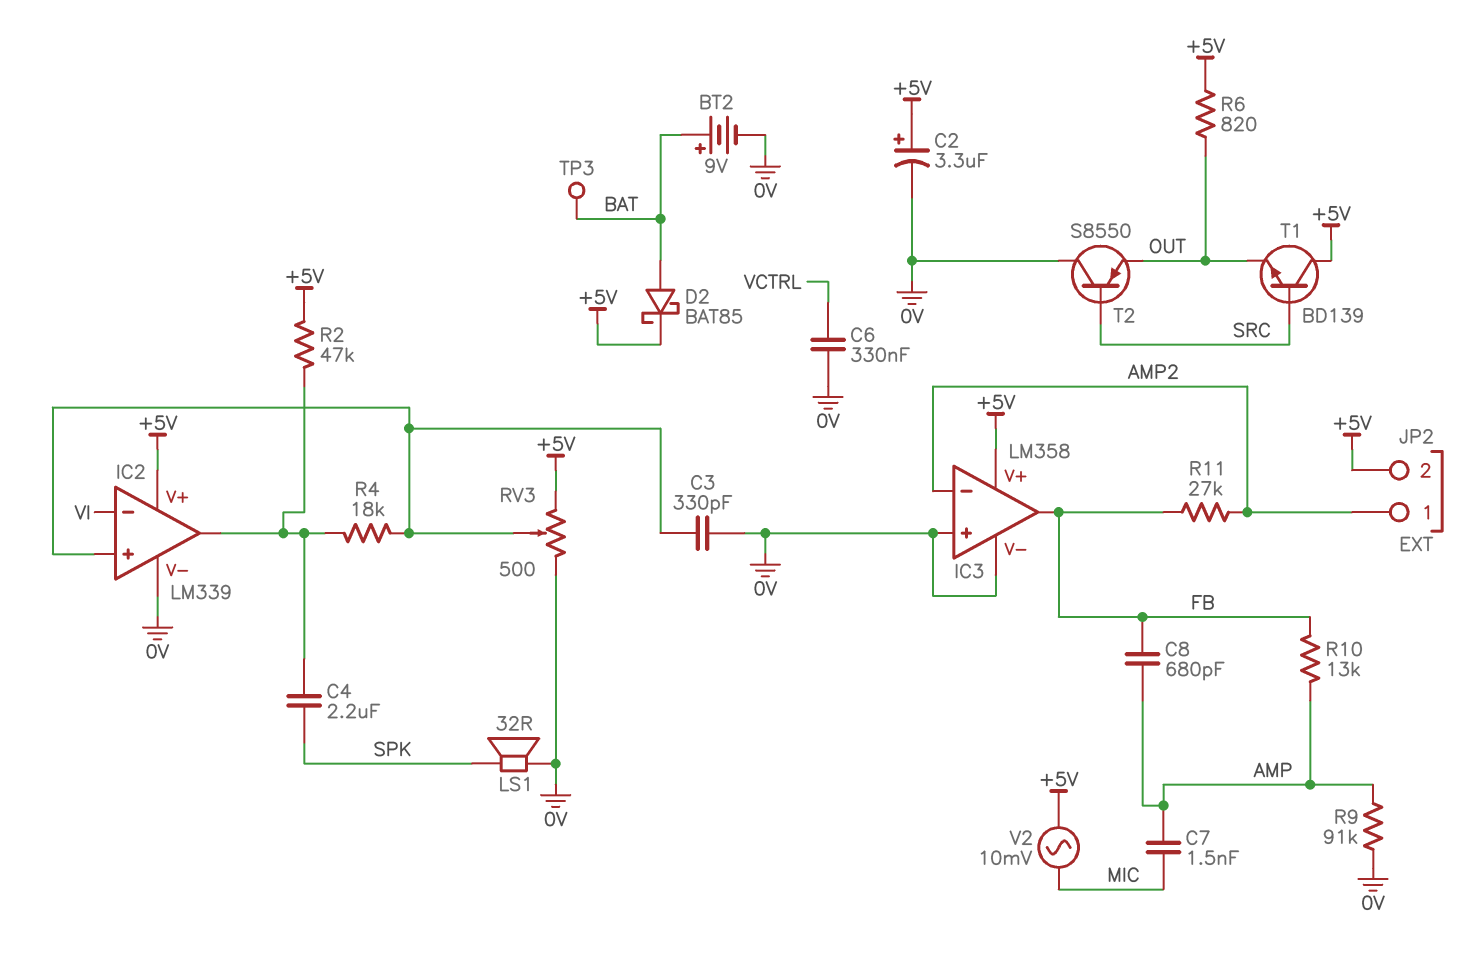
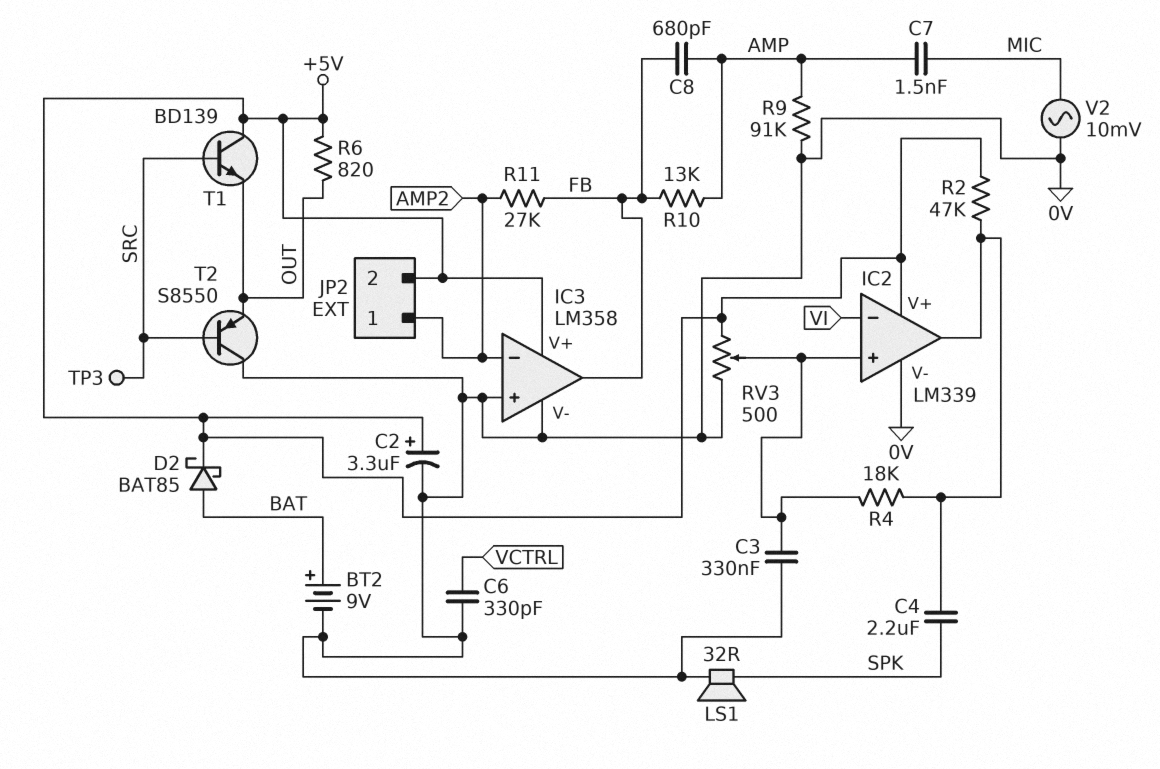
C3: 330pF (0V, IC2/in+) -> 330nF (0V, IC2/in+)
C6: 330nF (0V, VCTRL) -> 330pF (0V, VCTRL)
TP3: test point (BAT) -> test point (SRC)
V2: AC 10mV (+5V, MIC) -> AC 10mV (0V, MIC)

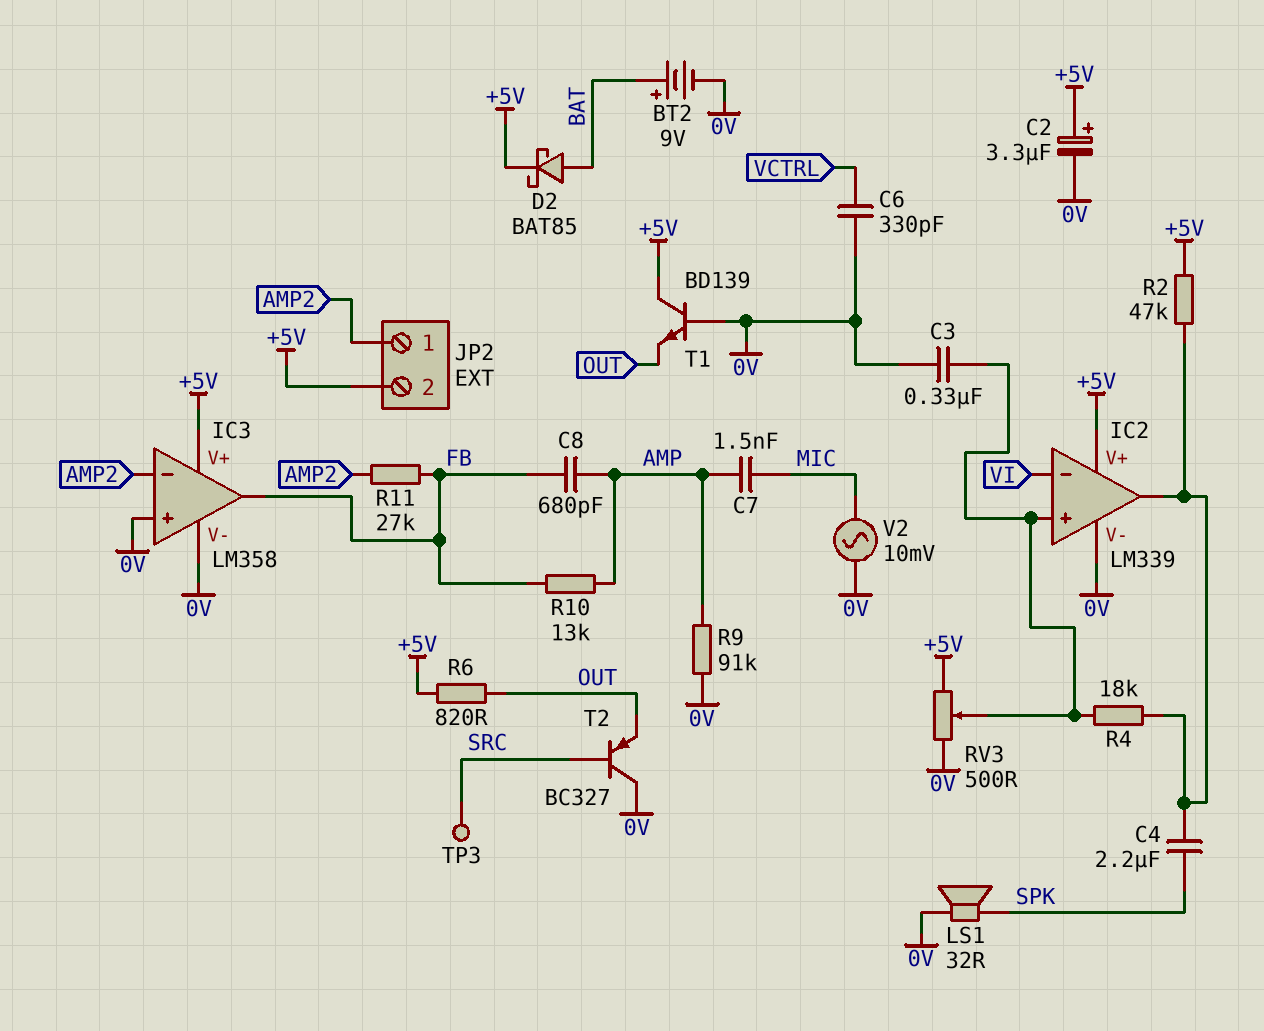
T1: NPN BD139 (B SRC, C +5V, E OUT) -> NPN BD139 (B 0V, C +5V, E OUT)
T2: PNP S8550 (B SRC, C 0V, E OUT) -> PNP BC327 (B SRC, C 0V, E OUT)

